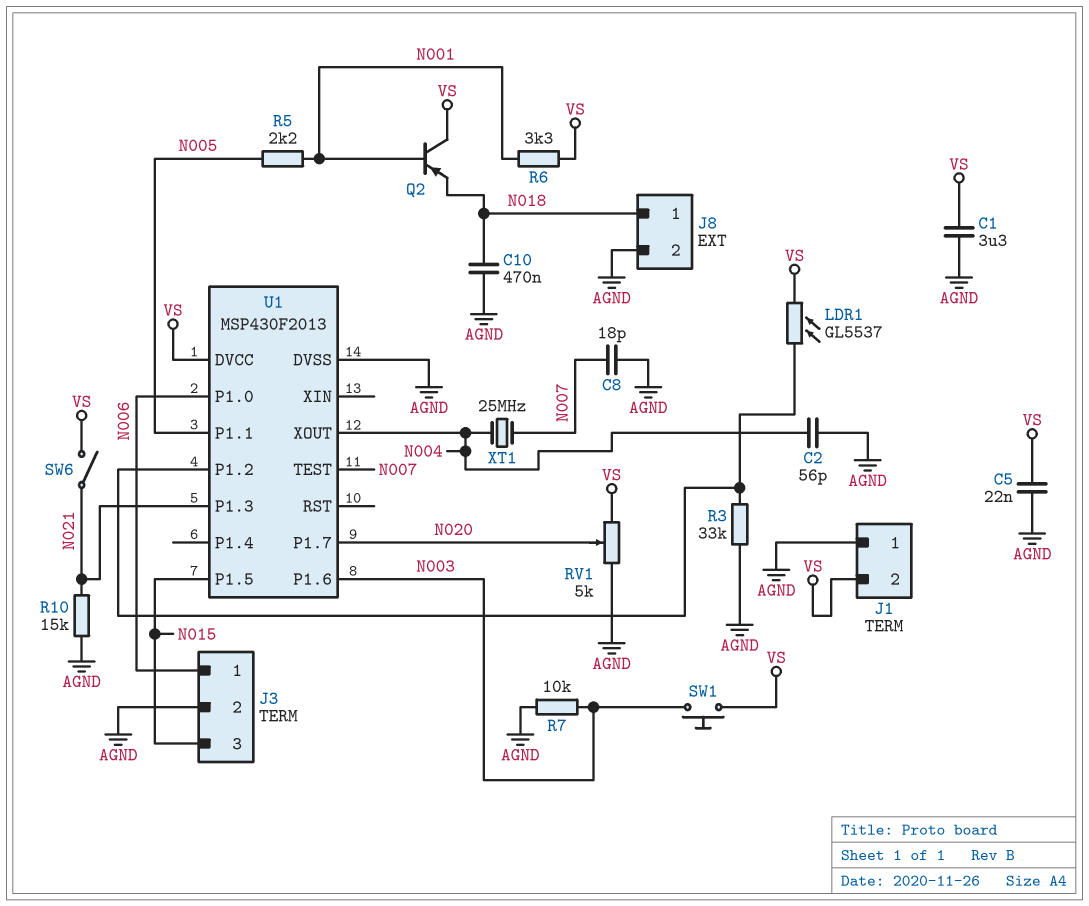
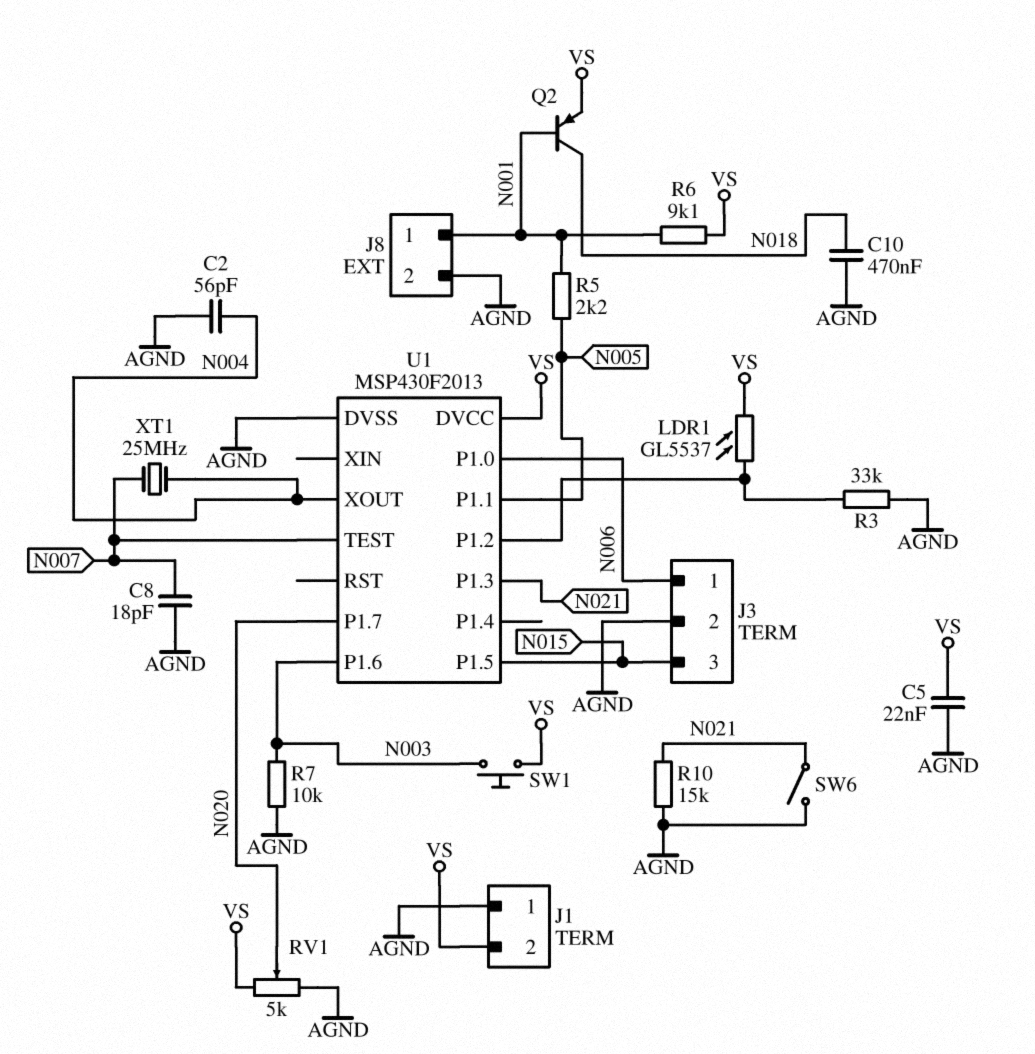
C1: 3.3uF (AGND, VS) -> none
J8 pin 1: N018 -> N001
Q2: PNP (B N001, C VS, E N018) -> PNP (B N001, C N018, E VS)
R6: 3.3k (N001, VS) -> 9.1k (N001, VS)
SW6: switch (N021, VS) -> switch (AGND, N021)

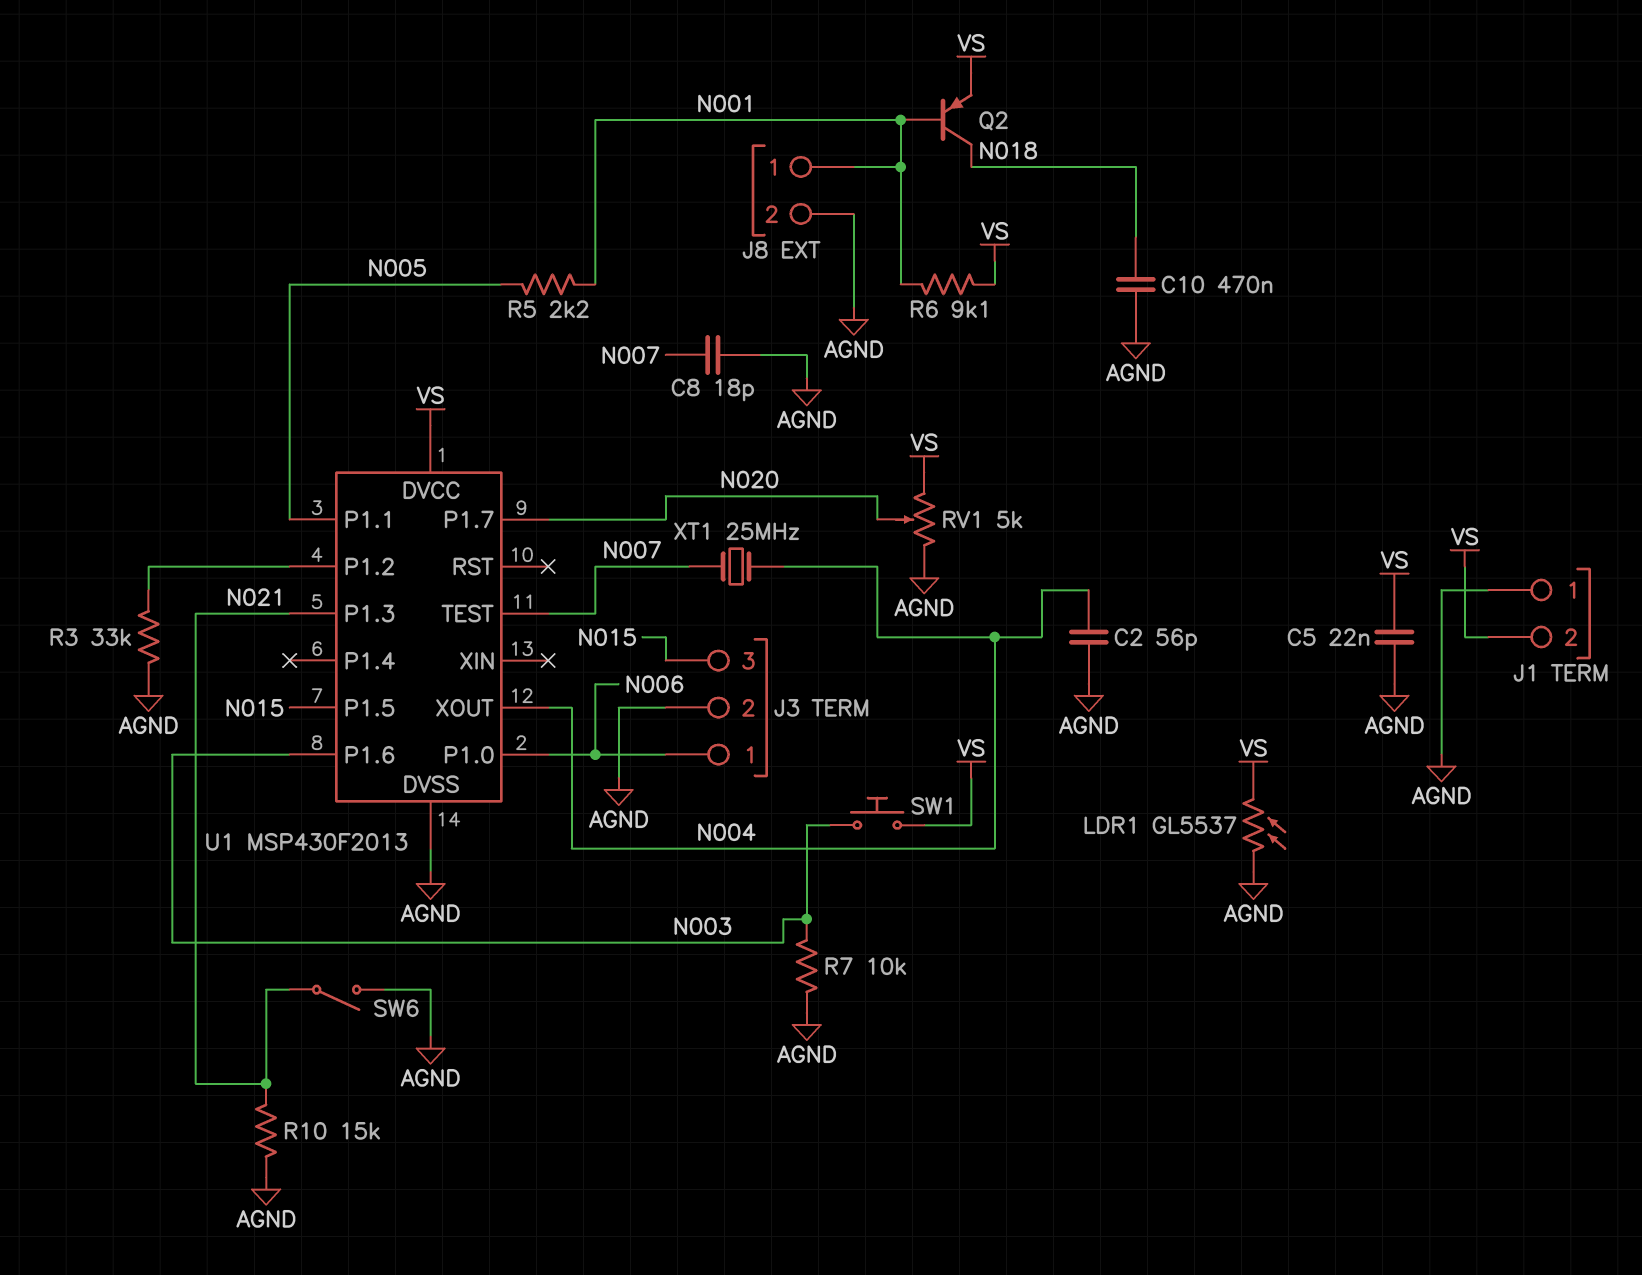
LDR1: GL5537 (U1/P1.2, VS) -> GL5537 (AGND, VS)

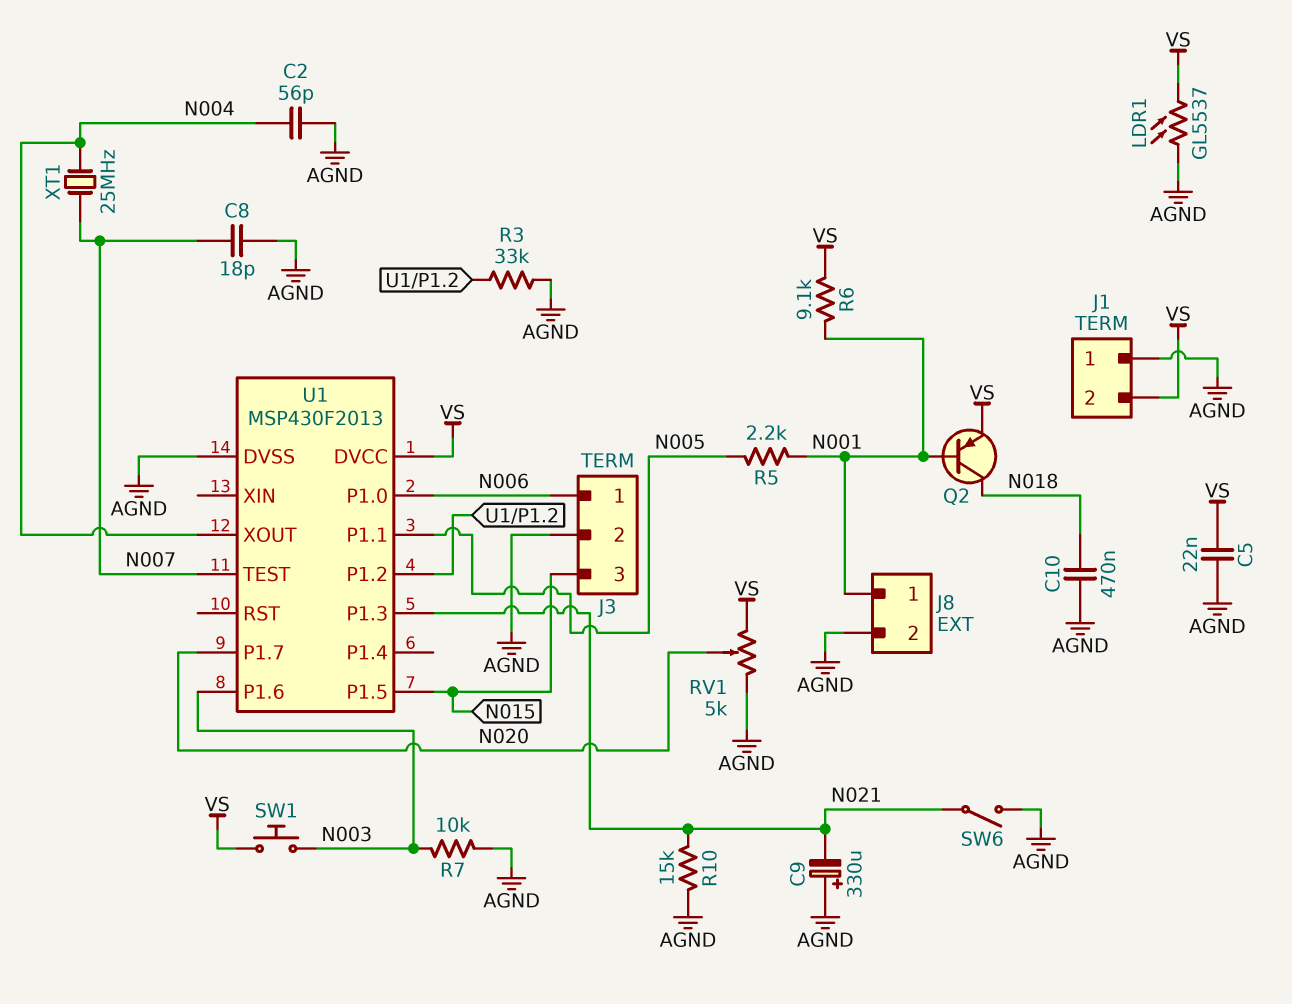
C9: none -> 330uF (plus AGND, minus N021)

